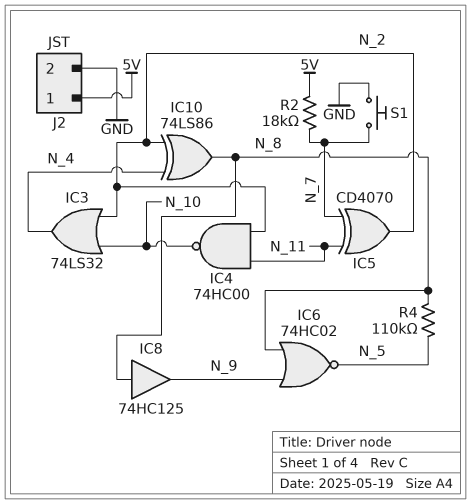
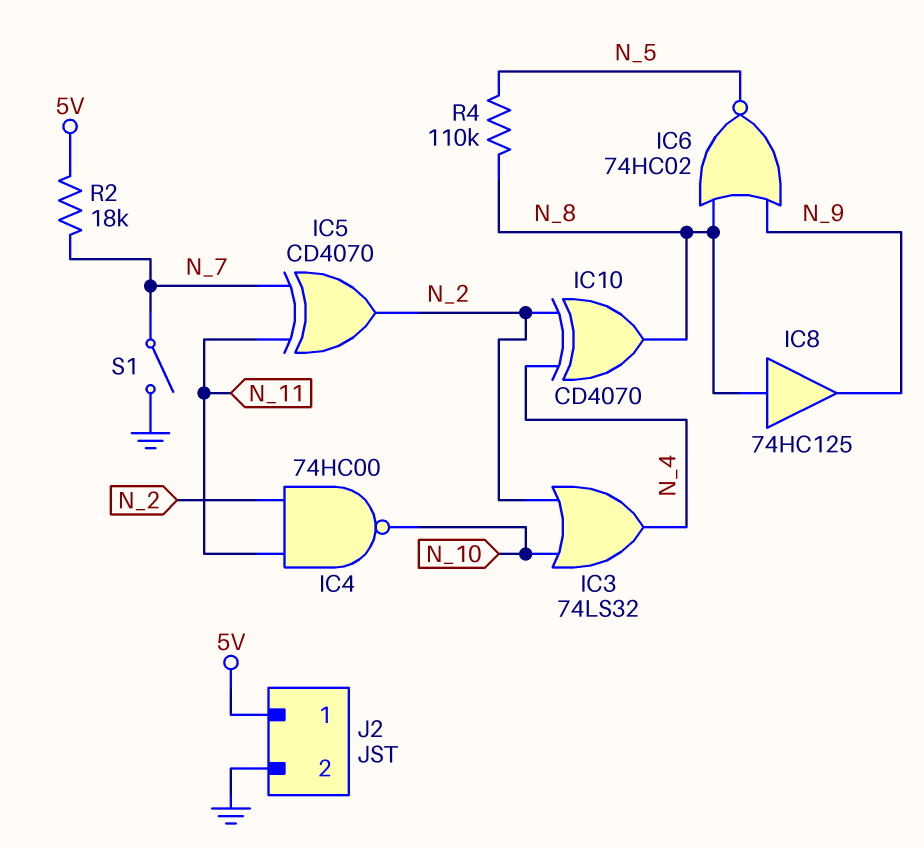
IC10: XOR 74LS86 (in N_2, in N_4, out N_8) -> XOR CD4070 (in N_2, in N_4, out N_8)
S1: button (GND, N_7) -> switch (GND, N_7)

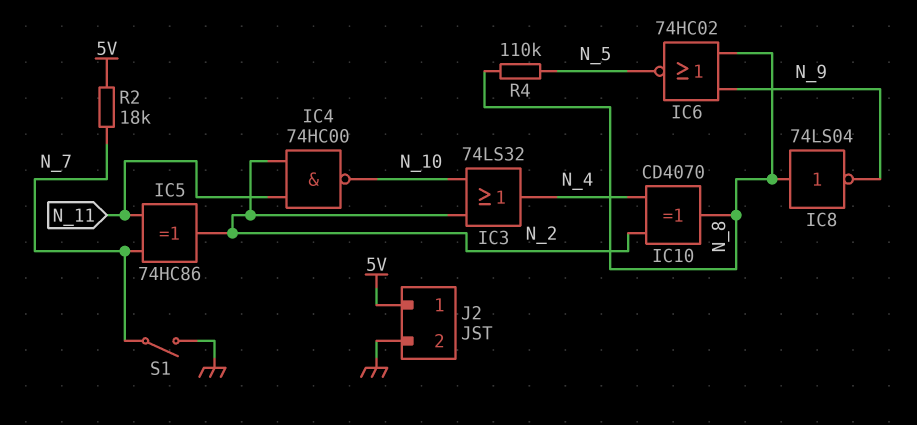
IC5: XOR CD4070 (in N_7, in N_11, out N_2) -> XOR 74HC86 (in N_7, in N_11, out N_2)
IC8: buffer 74HC125 (in N_8, out N_9) -> NOT 74LS04 (in N_8, out N_9)

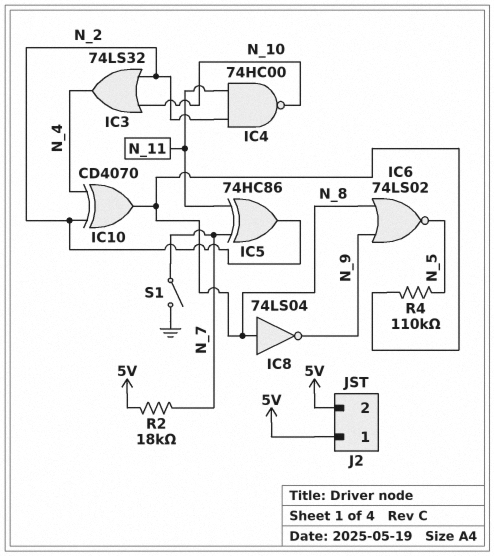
IC6: NOR 74HC02 (in N_8, in N_9, out N_5) -> NOR 74LS02 (in N_8, in N_9, out N_5)
J2 pin 2: GND -> 5V

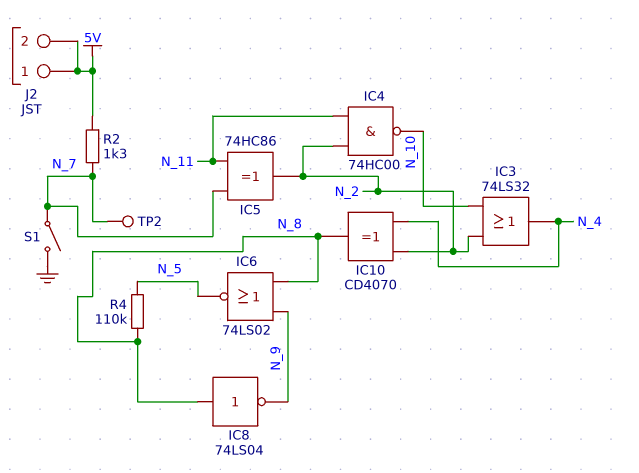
R2: 18k (5V, N_7) -> 1.3k (5V, N_7)
TP2: none -> test point (N_7)

